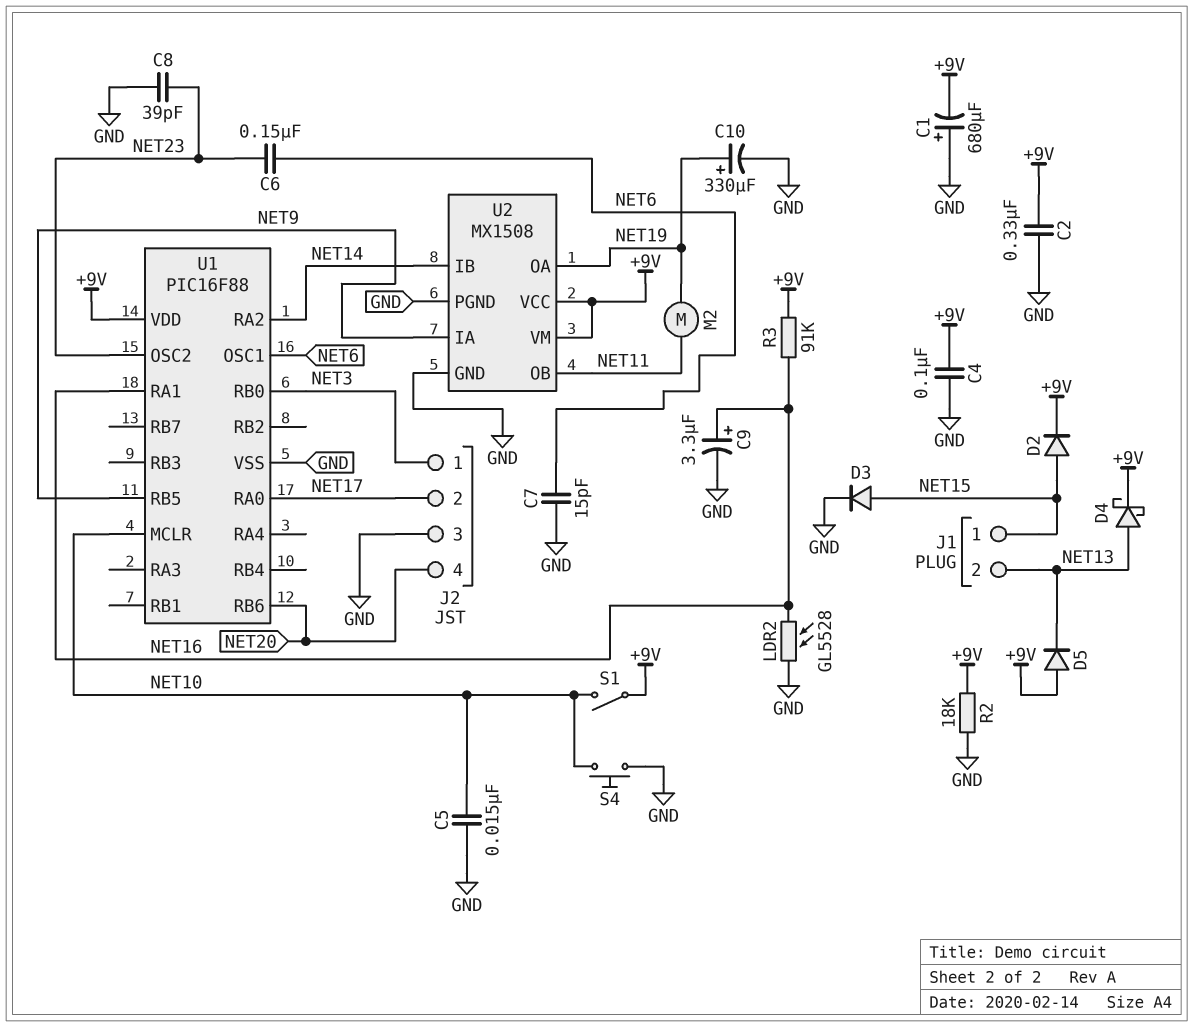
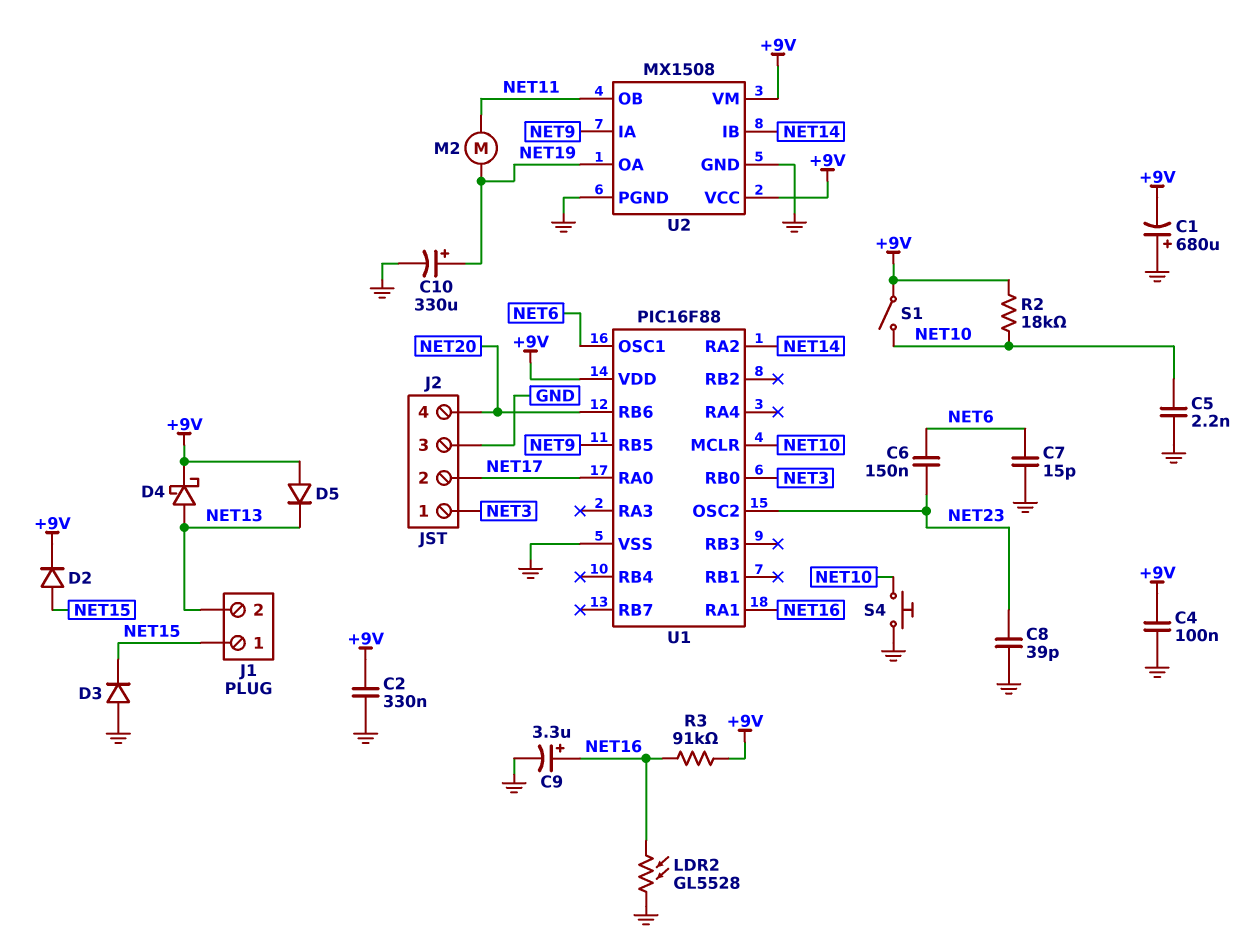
C5: 15nF (GND, NET10) -> 2.2nF (GND, NET10)
D3: diode (A NET15, K GND) -> diode (A GND, K NET15)
R2: 18k (+9V, GND) -> 18k (+9V, NET10)

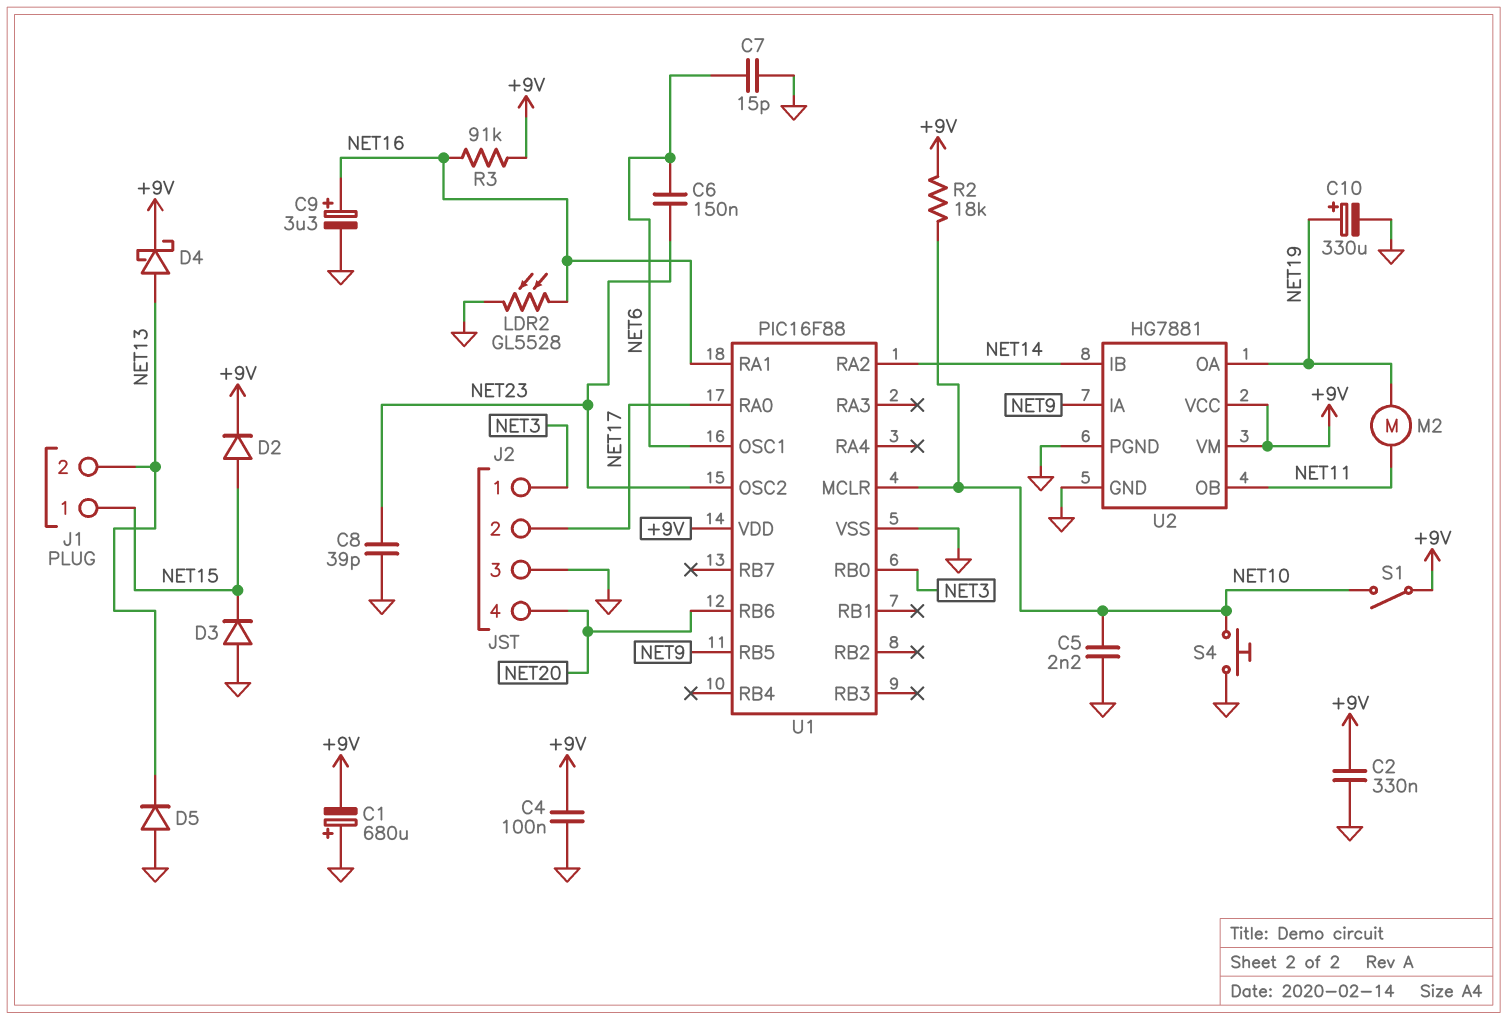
D5: diode (A +9V, K NET13) -> diode (A GND, K NET13)
U2: MX1508 -> HG7881

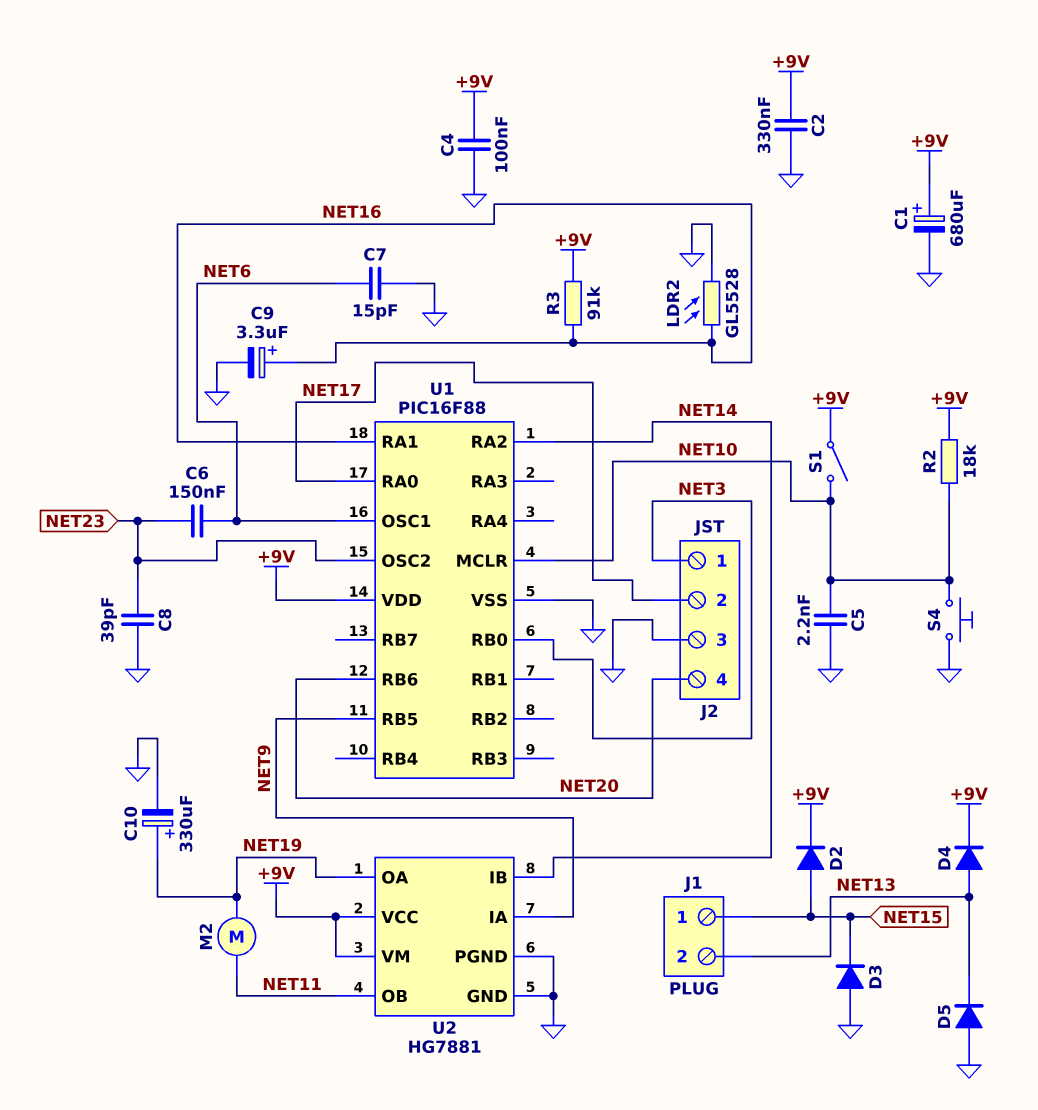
C1: 680uF (plus GND, minus +9V) -> 680uF (plus +9V, minus GND)
D4: schottky (A NET13, K +9V) -> diode (A NET13, K +9V)

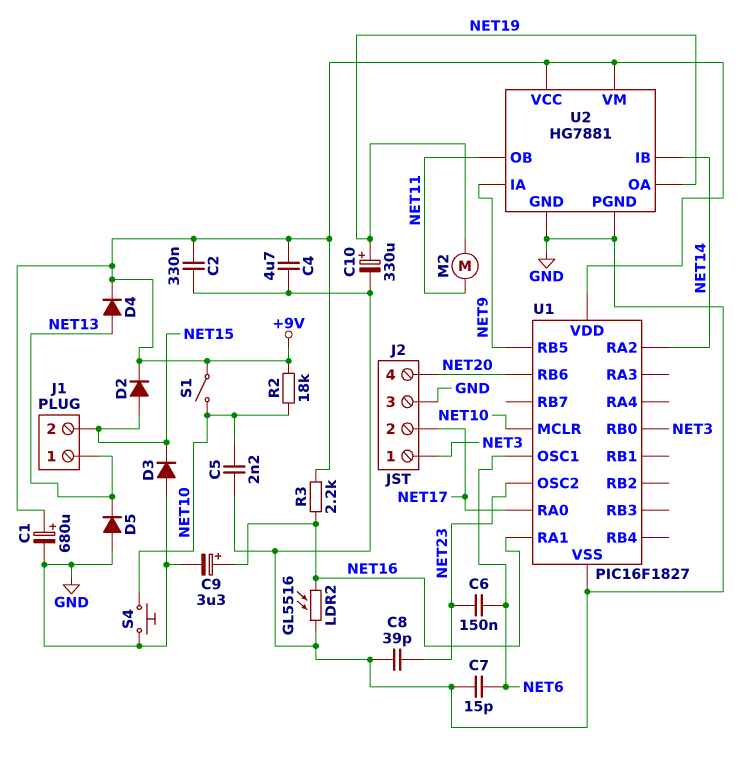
C4: 100nF (+9V, GND) -> 4.7uF (+9V, GND)
J1 pin 1: NET15 -> NET13
J1 pin 2: NET13 -> NET15
LDR2: GL5528 (GND, NET16) -> GL5516 (GND, NET16)
R3: 91k (+9V, NET16) -> 2.2k (+9V, NET16)
U1: PIC16F88 -> PIC16F1827

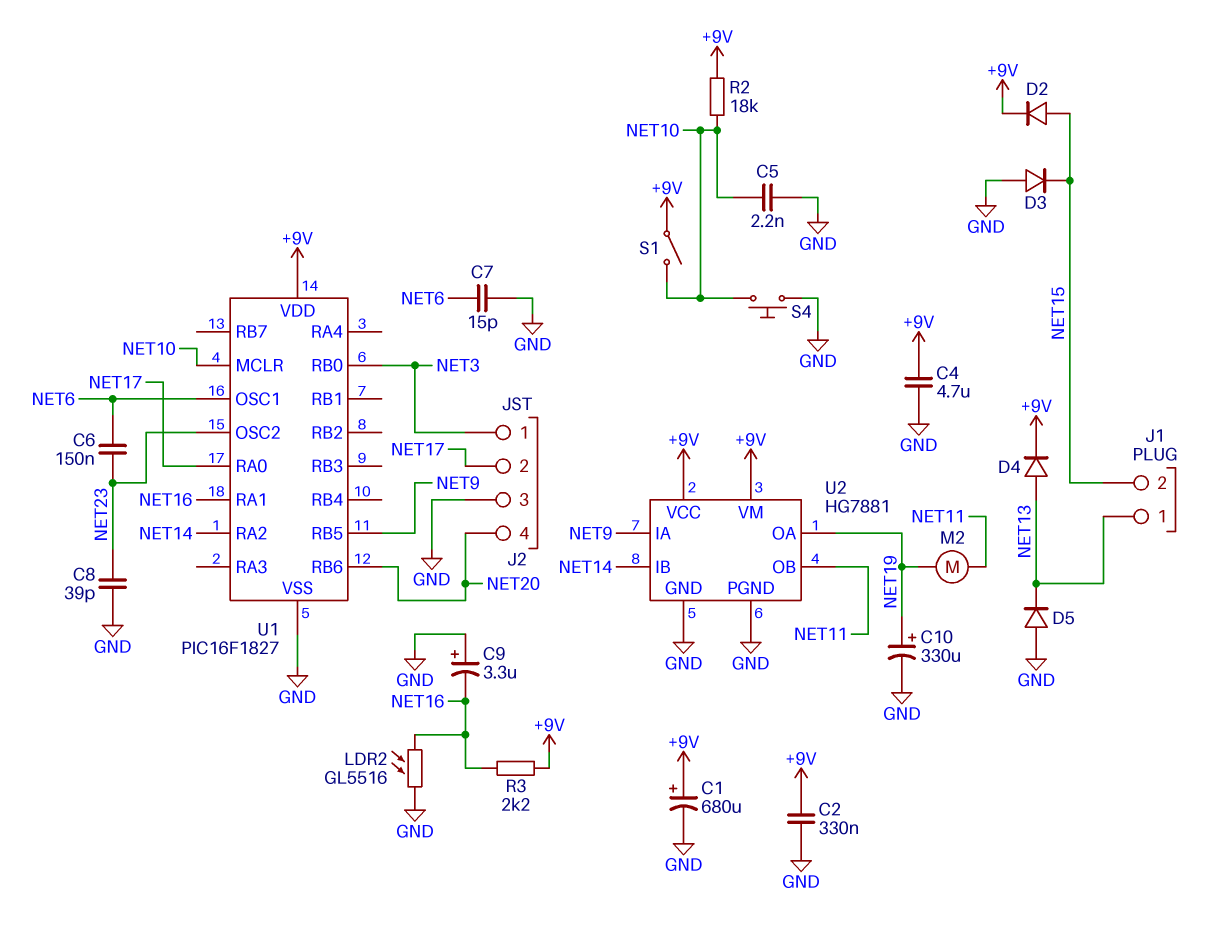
C9: 3.3uF (plus NET16, minus GND) -> 3.3uF (plus GND, minus NET16)

